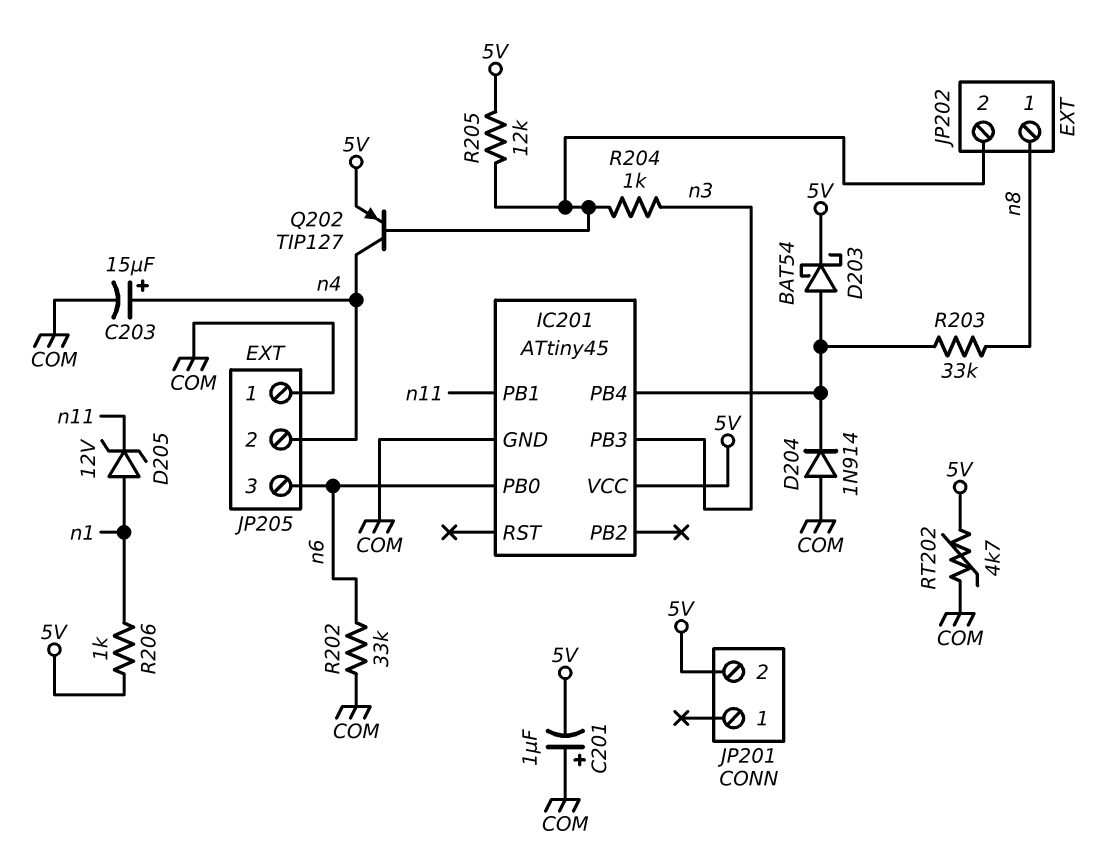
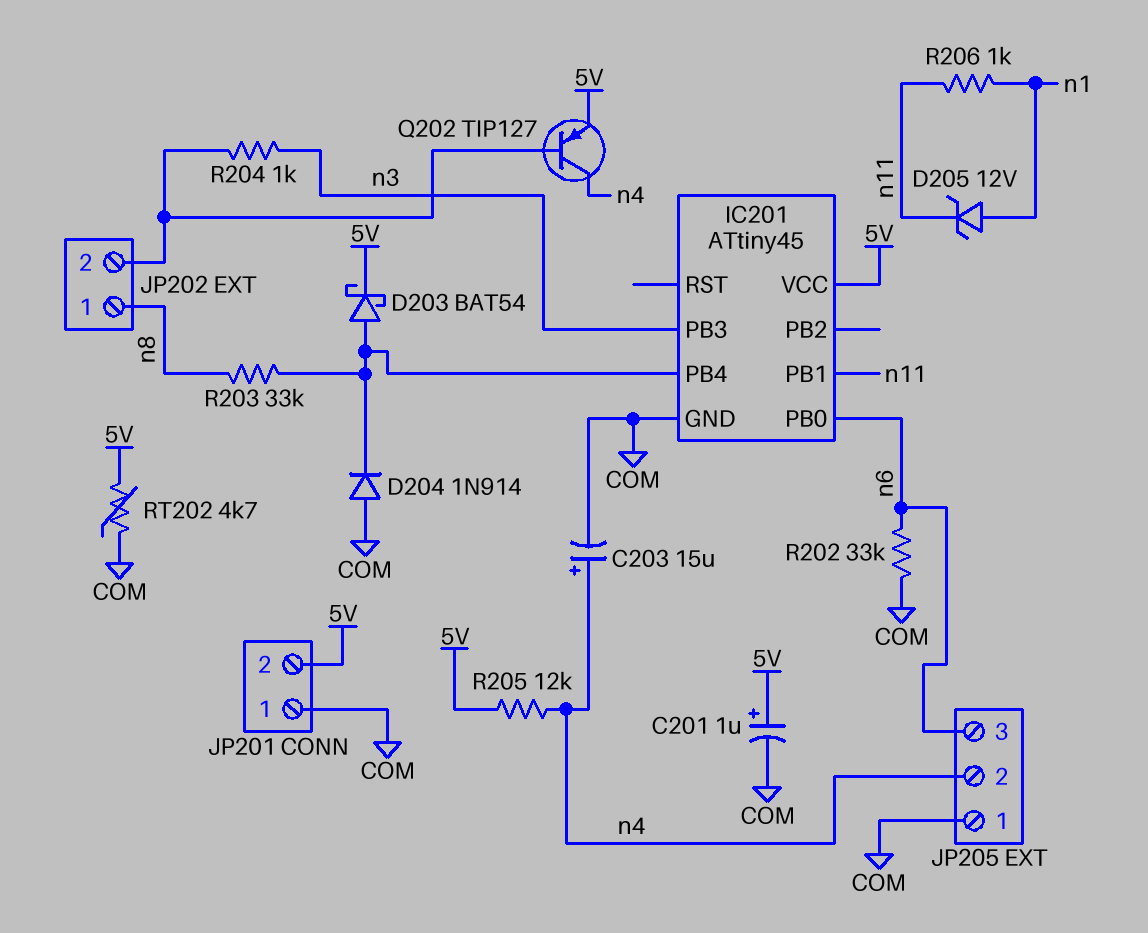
C201: 1uF (plus COM, minus 5V) -> 1uF (plus 5V, minus COM)
JP201 pin 1: none -> COM
R205: 12k (5V, JP202/2) -> 12k (5V, n4)
R206: 1k (5V, n1) -> 1k (n1, n11)

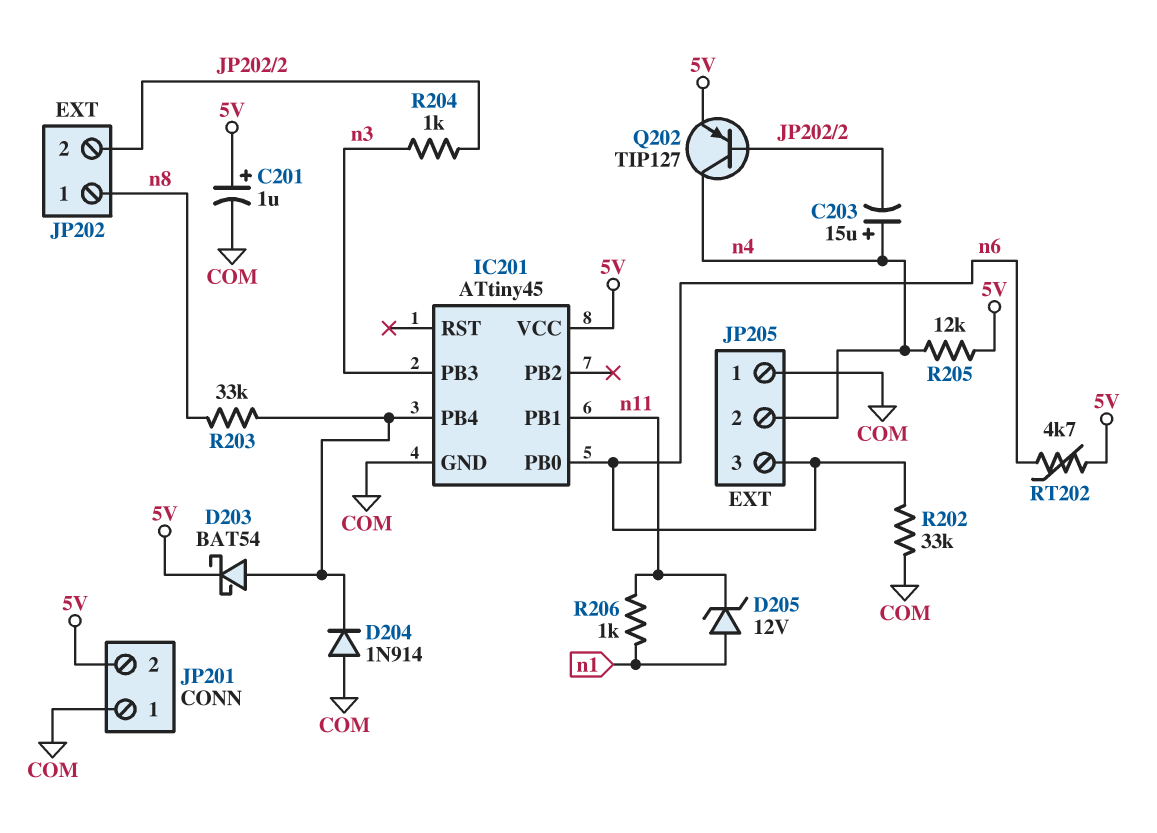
C203: 15uF (plus n4, minus COM) -> 15uF (plus n4, minus JP202/2)
RT202: 4.7k (5V, COM) -> 4.7k (5V, n6)

